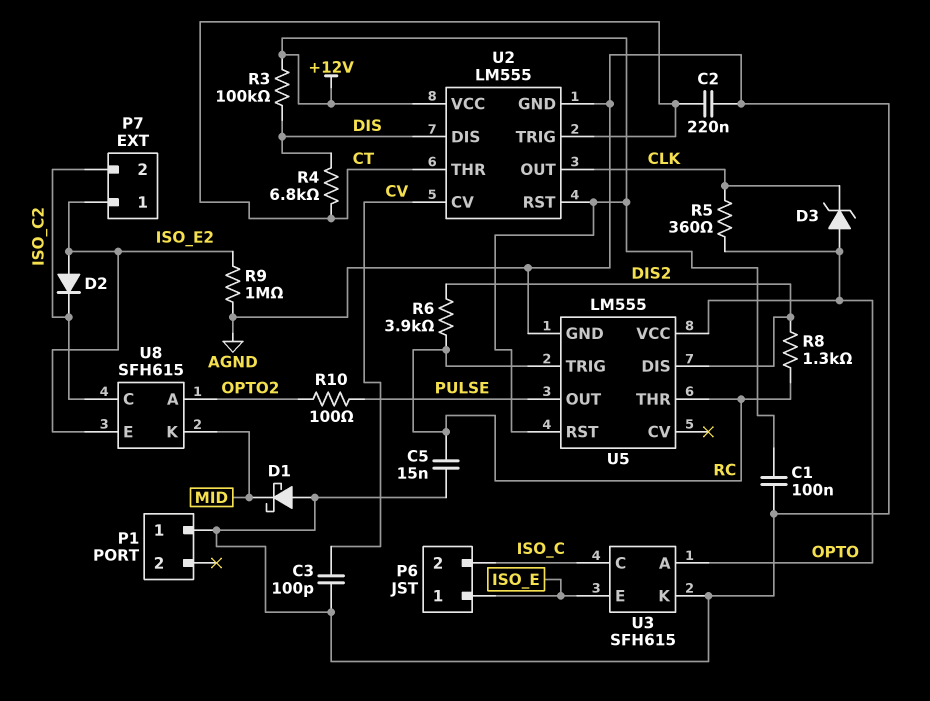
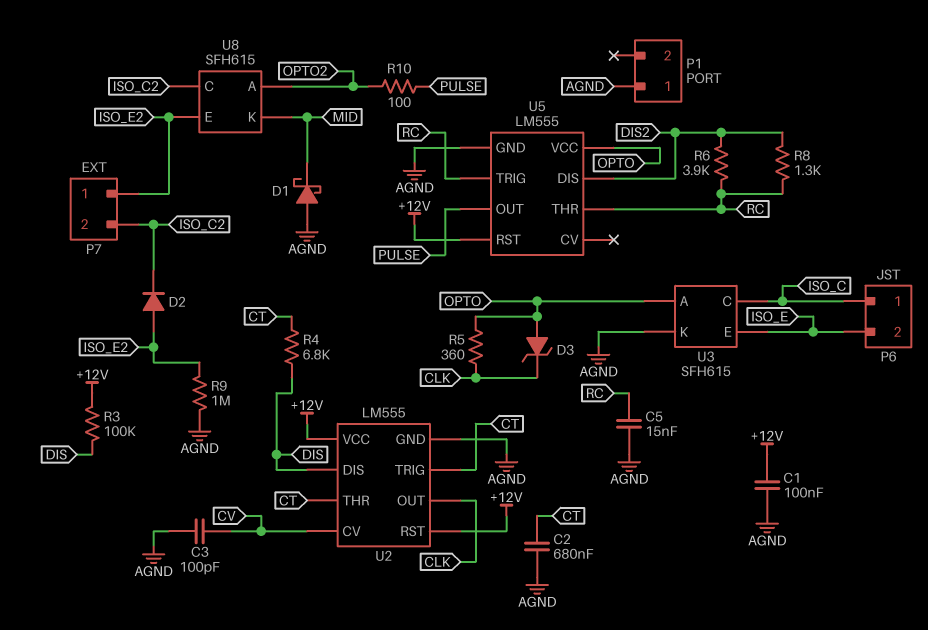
C2: 220nF (AGND, CT) -> 680nF (AGND, CT)
P6 pin 1: ISO_E -> ISO_C
P6 pin 2: ISO_C -> ISO_E

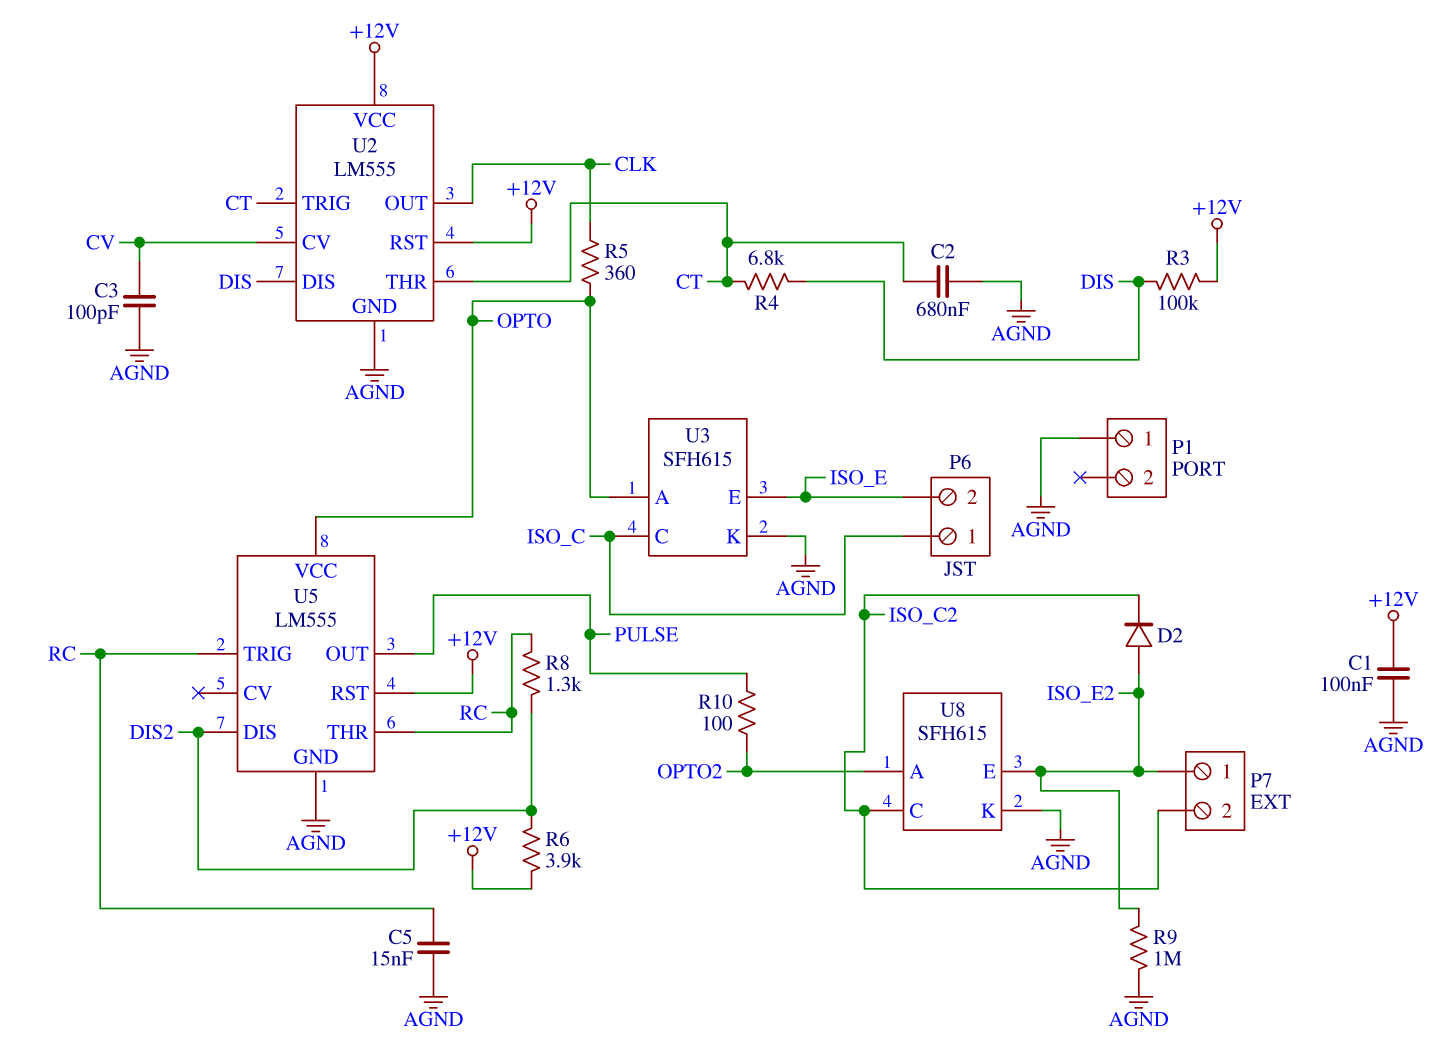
D1: schottky (A AGND, K MID) -> none
D3: zener (A OPTO, K CLK) -> none
R6: 3.9k (DIS2, RC) -> 3.9k (+12V, DIS2)
U8 pin K: MID -> AGND

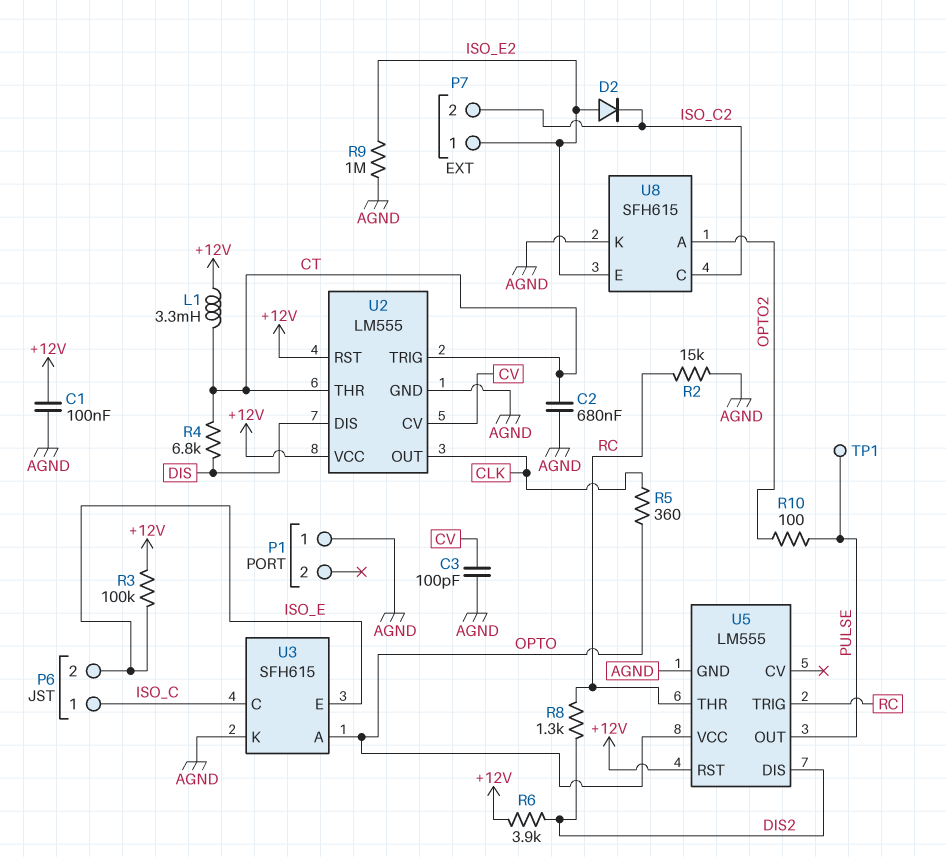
C5: 15nF (AGND, RC) -> none
L1: none -> 3.3mH (+12V, CT)
R2: none -> 15k (AGND, RC)
R3: 100k (+12V, DIS) -> 100k (+12V, ISO_E)
TP1: none -> test point (PULSE)

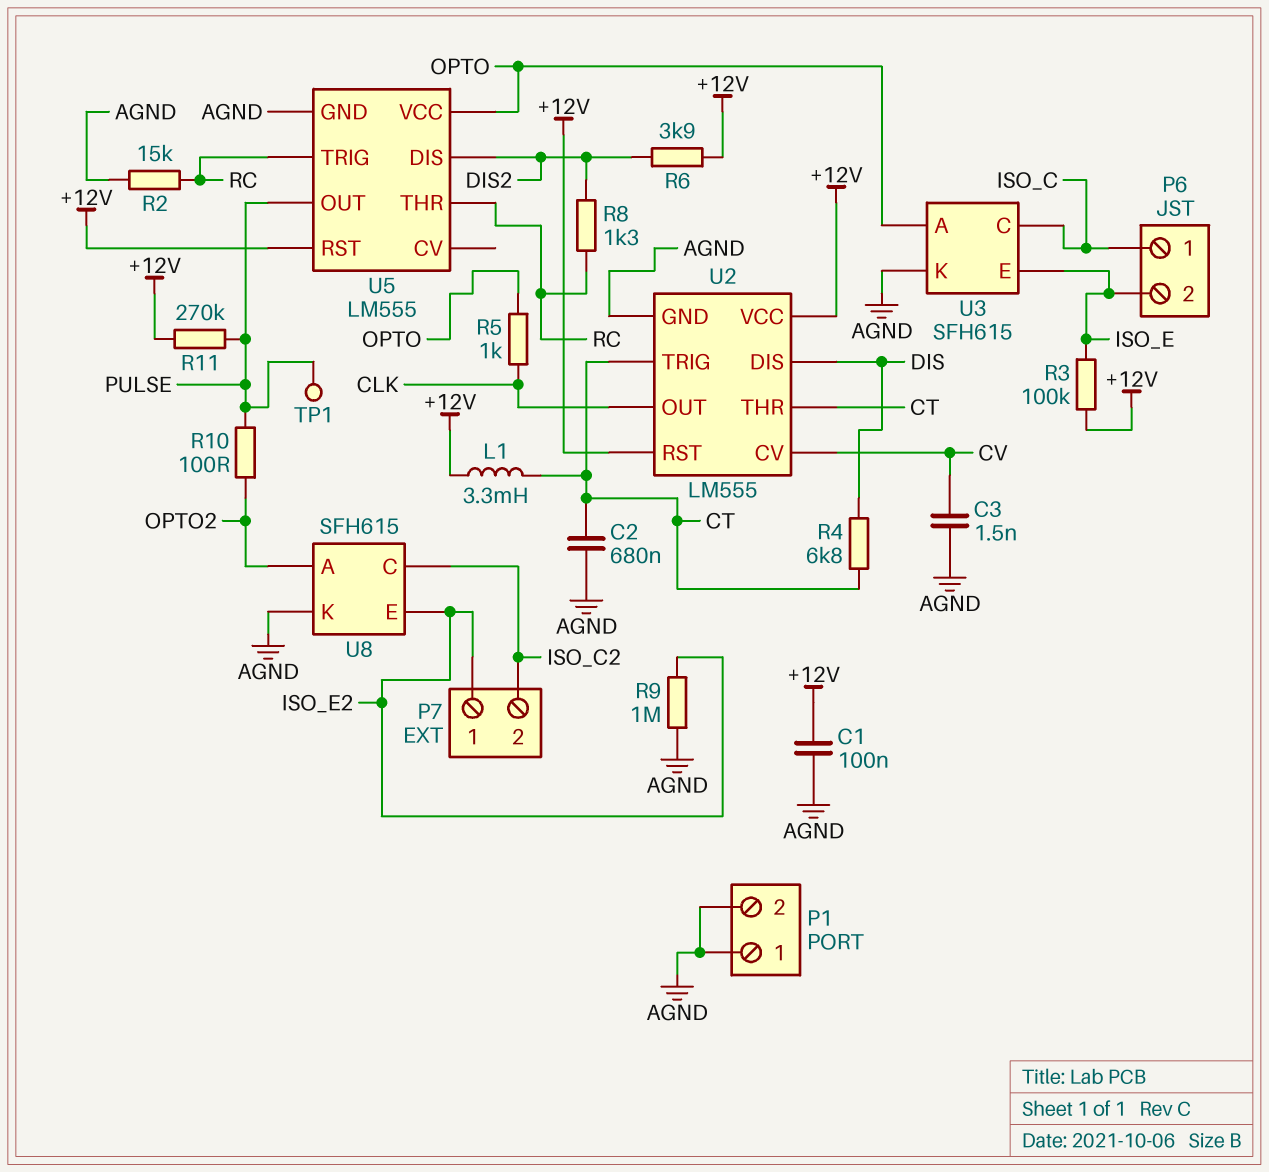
C3: 100pF (AGND, CV) -> 1.5nF (AGND, CV)
D2: diode (A ISO_E2, K ISO_C2) -> none
P1 pin 2: none -> AGND
R5: 360 (CLK, OPTO) -> 1k (CLK, OPTO)
R11: none -> 270k (+12V, PULSE)

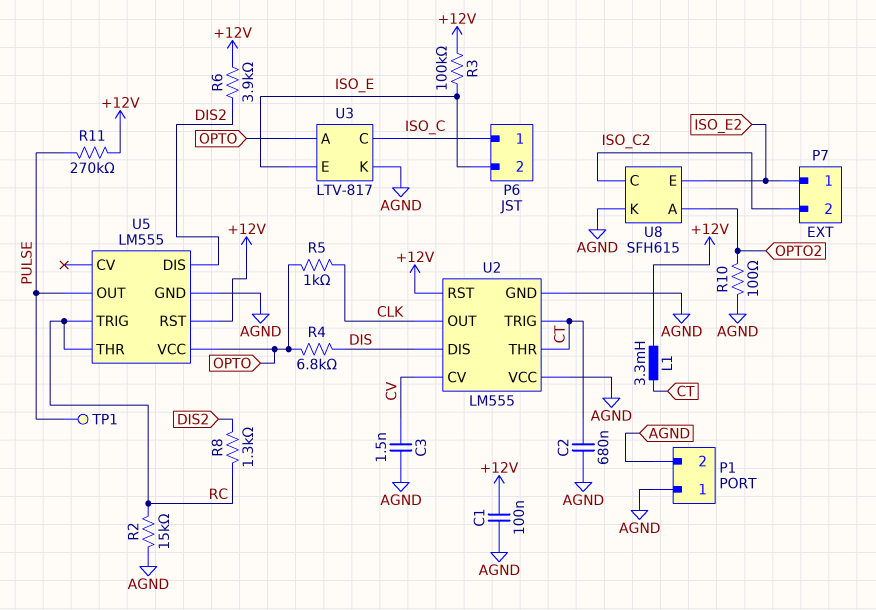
R4: 6.8k (CT, DIS) -> 6.8k (DIS, OPTO)
R9: 1M (AGND, ISO_E2) -> none
R10: 100 (OPTO2, PULSE) -> 100 (AGND, OPTO2)
U2 pin VCC: +12V -> AGND
U3: SFH615 -> LTV-817

